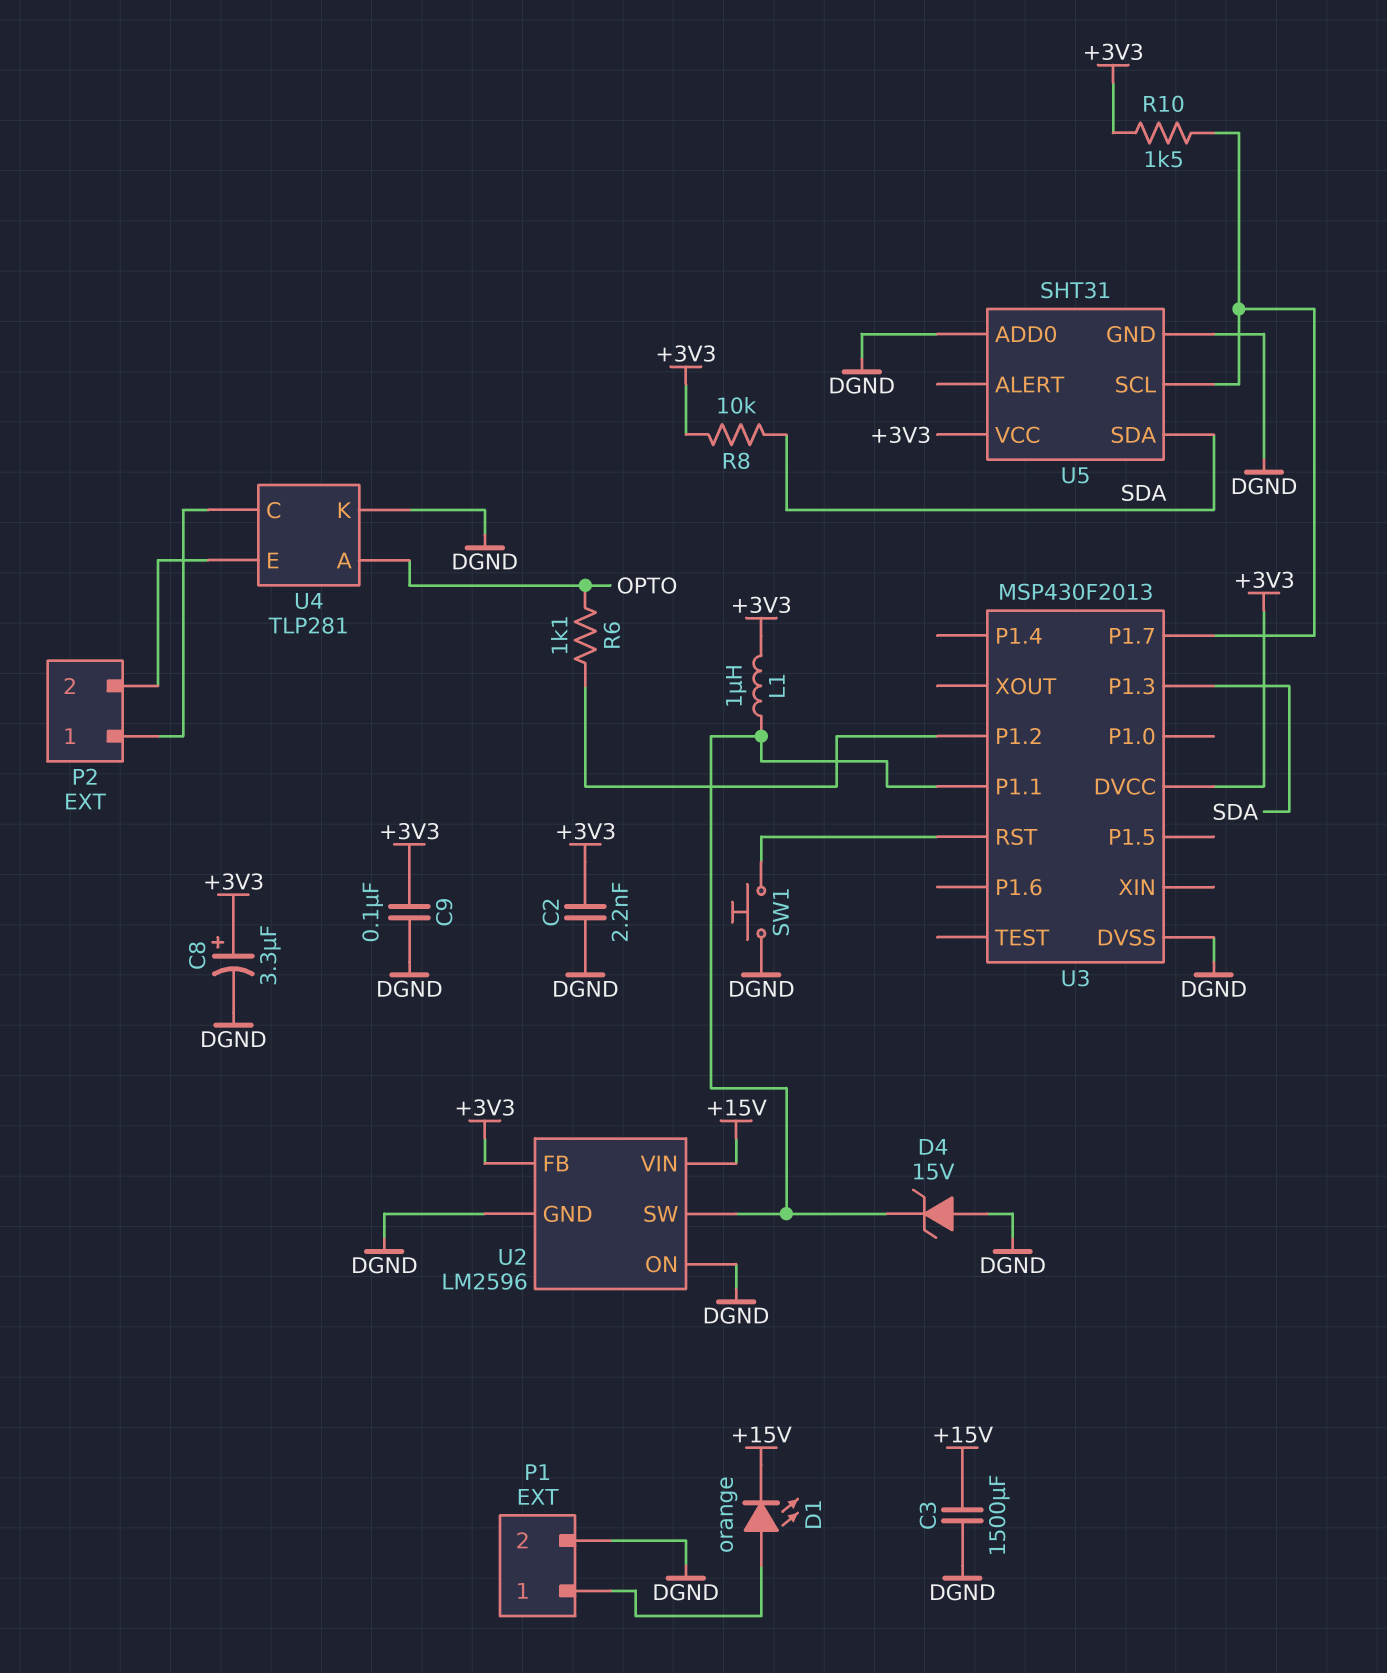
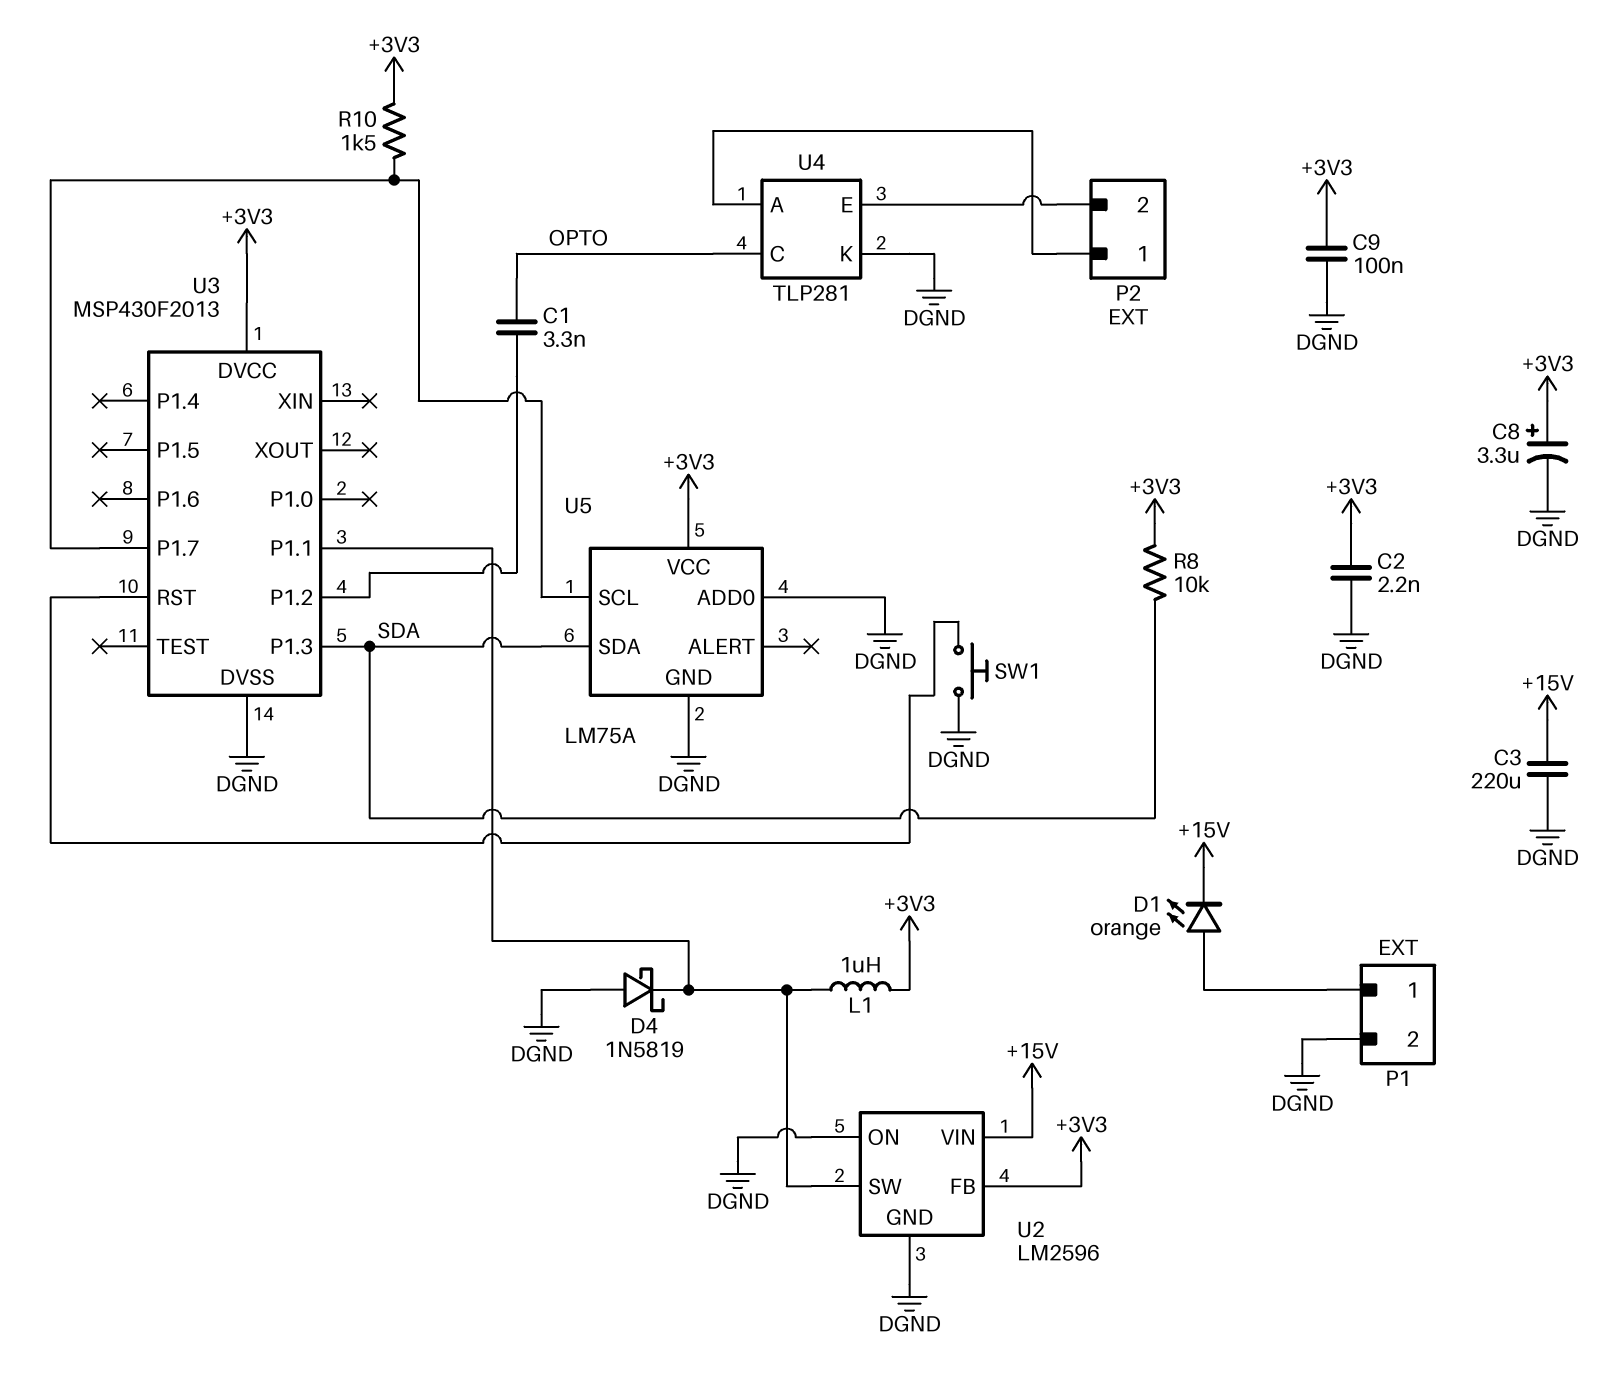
C1: none -> 3.3nF (OPTO, U3/P1.2)
C3: 1500uF (+15V, DGND) -> 220uF (+15V, DGND)
D4: zener 15V (A DGND, K U2/SW) -> schottky 1N5819 (A DGND, K U2/SW)
R6: 1.1k (OPTO, U3/P1.2) -> none
U4 pin A: OPTO -> P2/1
U4 pin C: P2/1 -> OPTO
U5: SHT31 -> LM75A

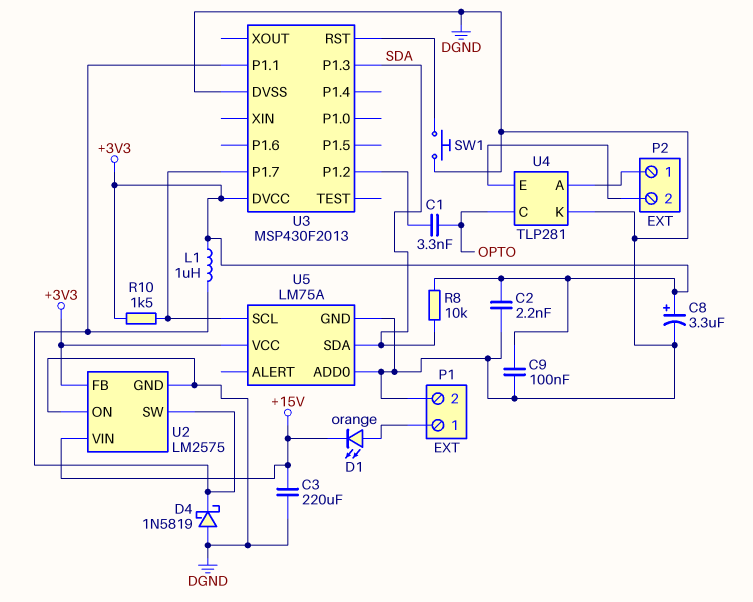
U2: LM2596 -> LM2575

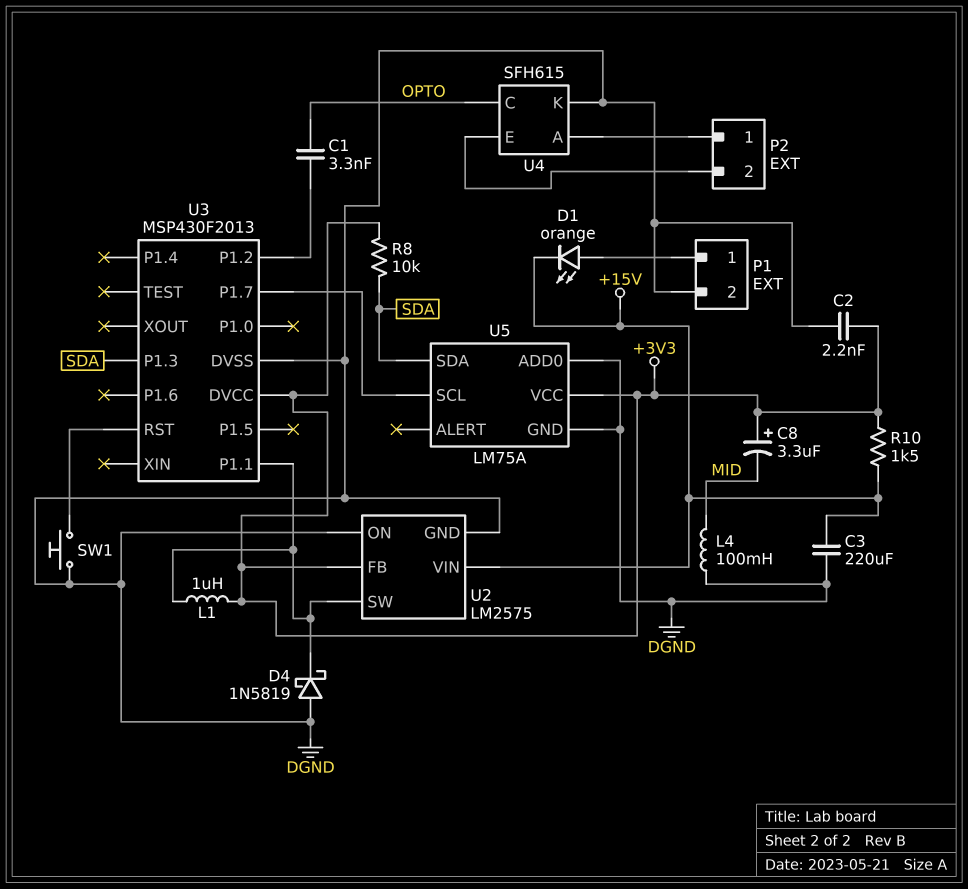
C8: 3.3uF (plus +3V3, minus DGND) -> 3.3uF (plus +3V3, minus MID)
C9: 100nF (+3V3, DGND) -> none
L4: none -> 100mH (DGND, MID)
R10: 1.5k (+3V3, U3/P1.7) -> 1.5k (+3V3, +15V)
U4: TLP281 -> SFH615

